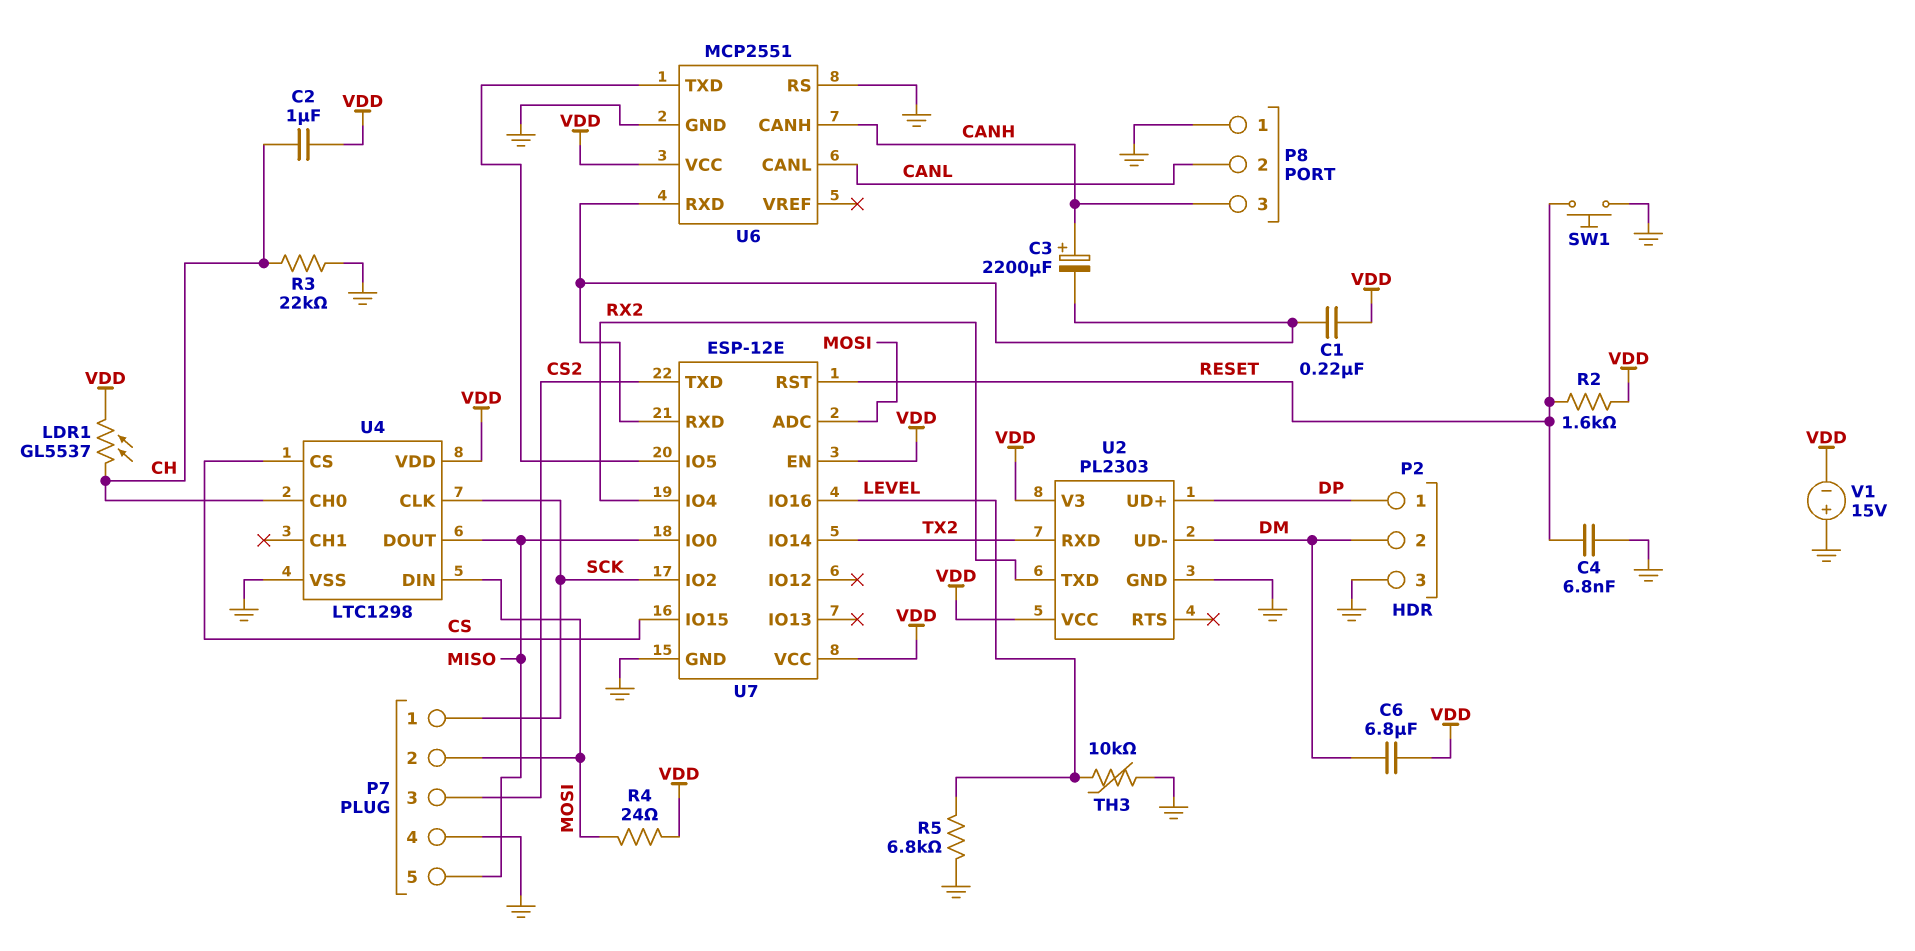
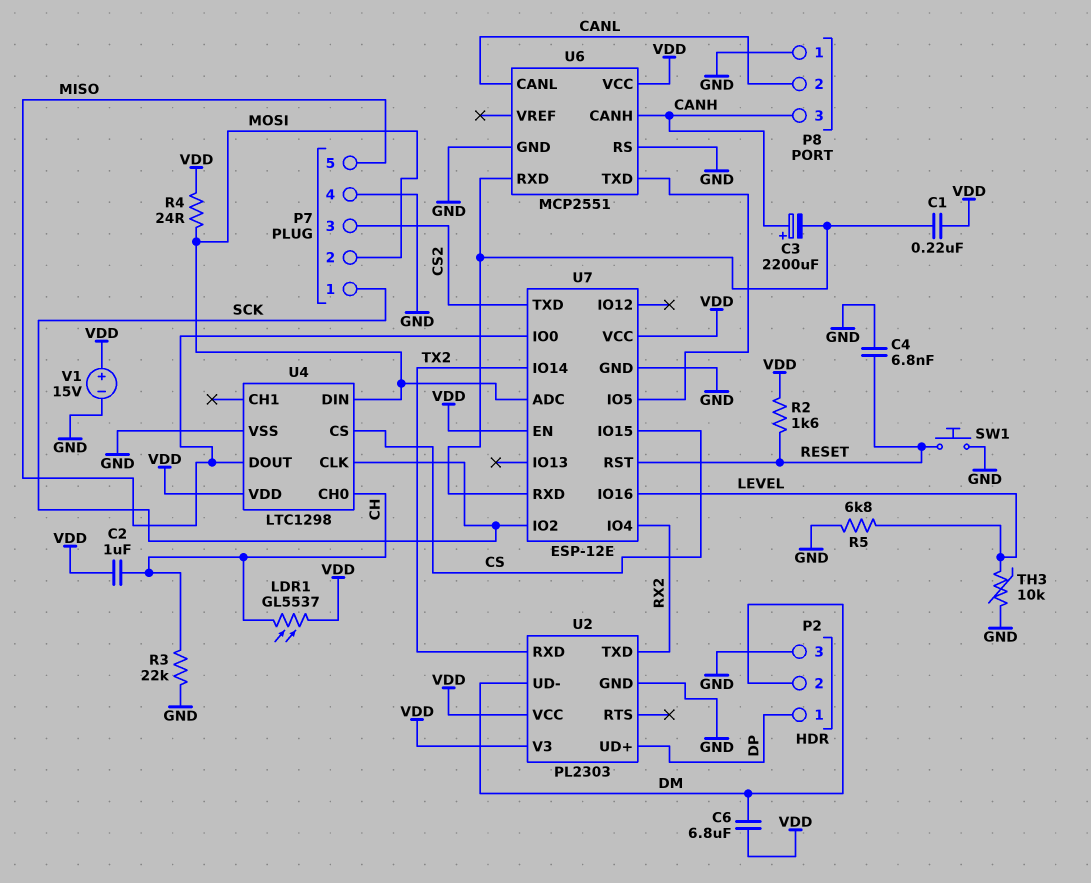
V1: 15V (plus GND, minus VDD) -> 15V (plus VDD, minus GND)

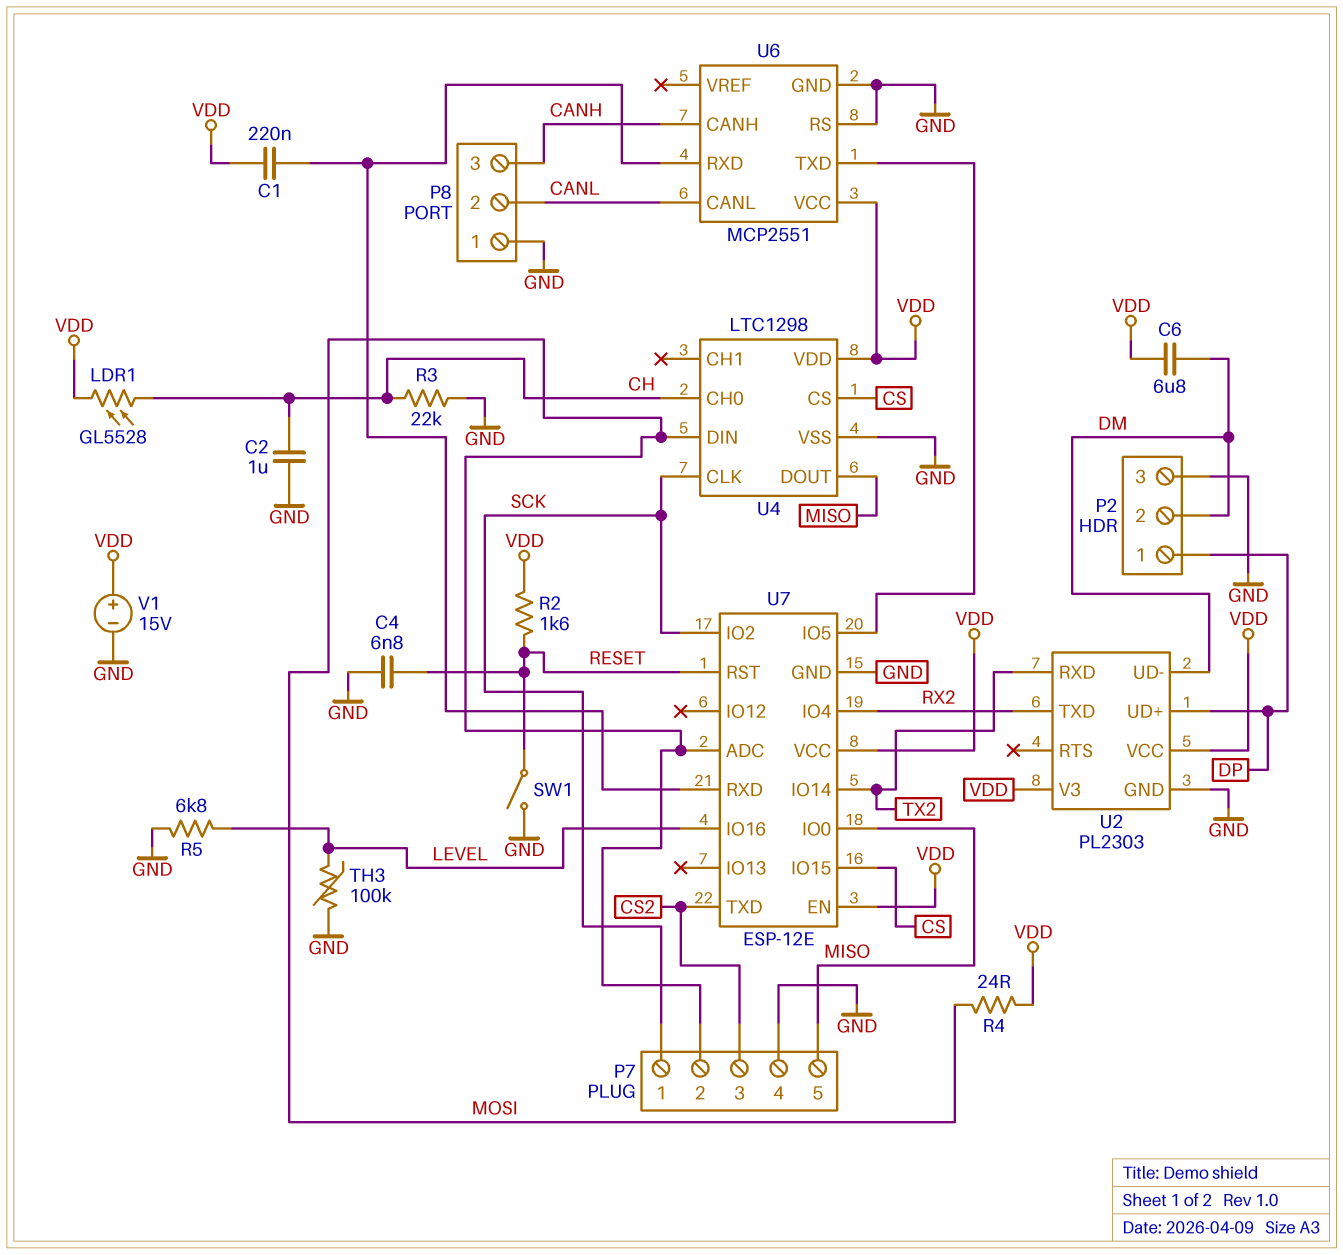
C2: 1uF (CH, VDD) -> 1uF (CH, GND)
C3: 2200uF (plus CANH, minus U6/RXD) -> none
LDR1: GL5537 (CH, VDD) -> GL5528 (CH, VDD)
SW1: button (GND, RESET) -> switch (GND, RESET)
TH3: 10k (GND, LEVEL) -> 100k (GND, LEVEL)

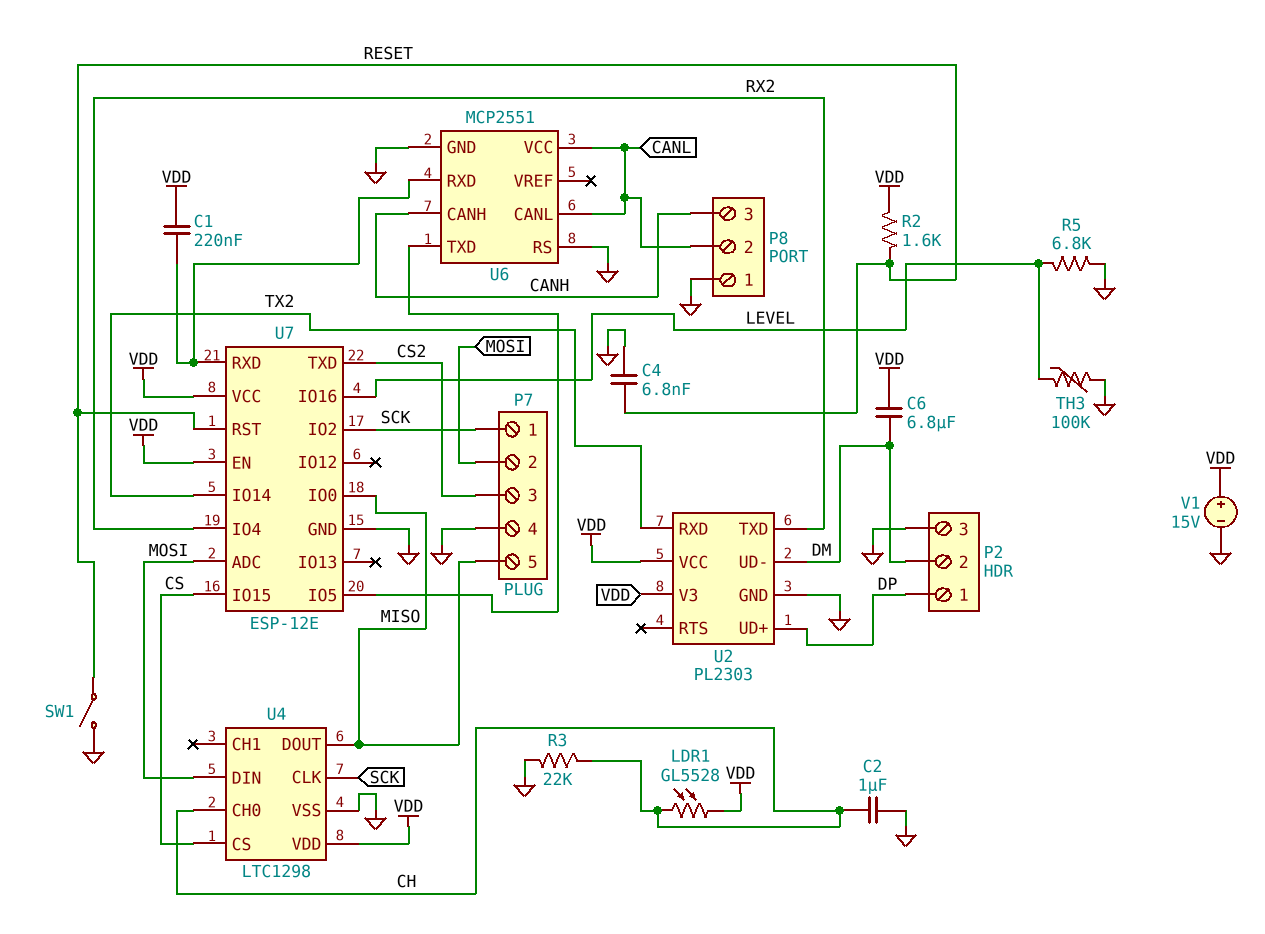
R4: 24 (MOSI, VDD) -> none
U6 pin VCC: VDD -> CANL

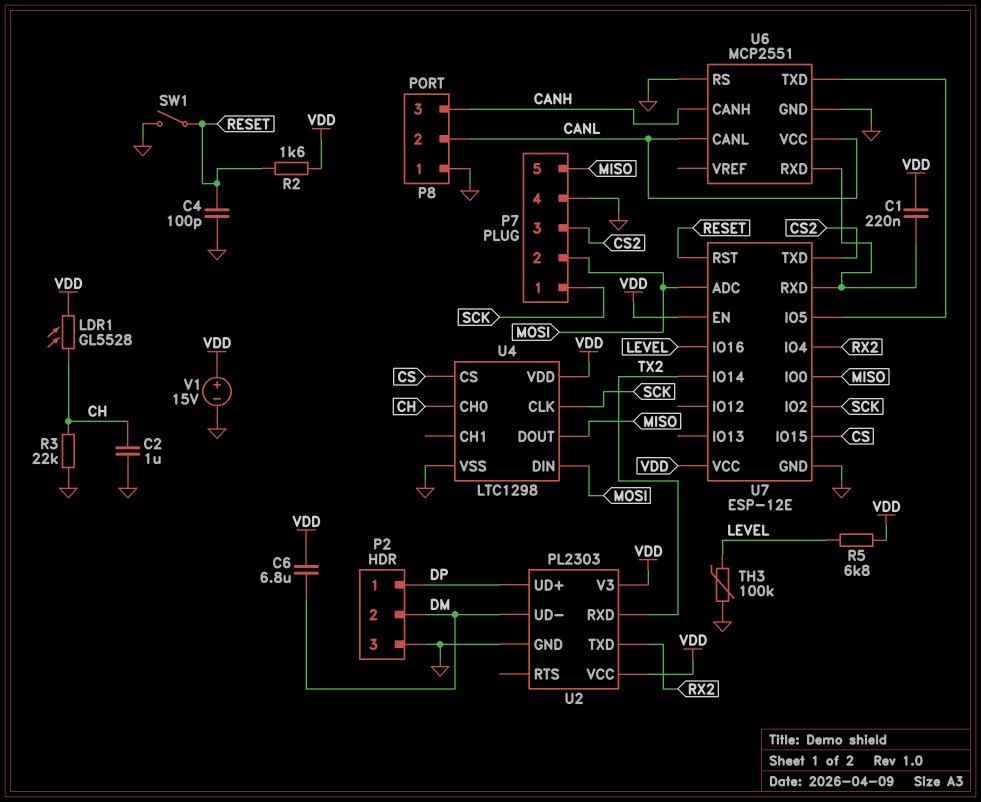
C4: 6.8nF (GND, RESET) -> 100pF (GND, RESET)
R5: 6.8k (GND, LEVEL) -> 6.8k (LEVEL, VDD)

